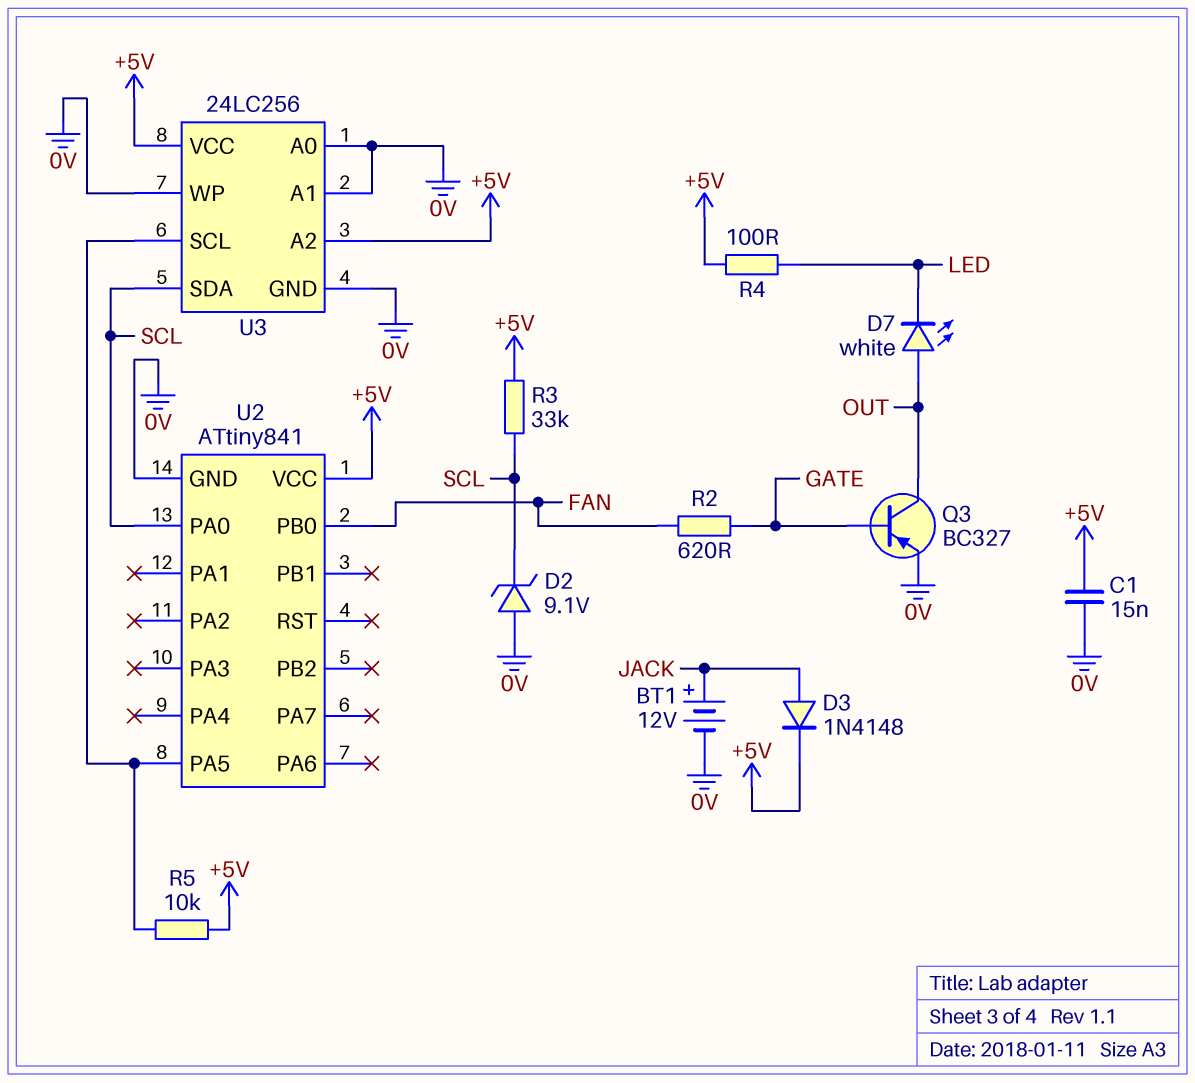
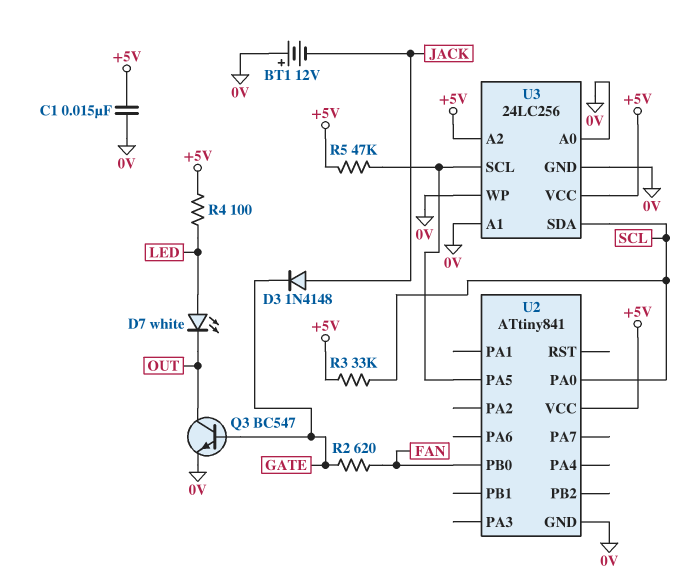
BT1: 12V (plus JACK, minus 0V) -> 12V (plus 0V, minus JACK)
D2: zener 9.1V (A 0V, K SCL) -> none
D3: diode 1N4148 (A JACK, K +5V) -> diode 1N4148 (A JACK, K GATE)
D7: LED white (A OUT, K LED) -> LED white (A LED, K OUT)
Q3: PNP BC327 (B GATE, C OUT, E 0V) -> NPN BC547 (B GATE, C OUT, E 0V)
R5: 10k (+5V, U2/PA5) -> 47k (+5V, U2/PA5)

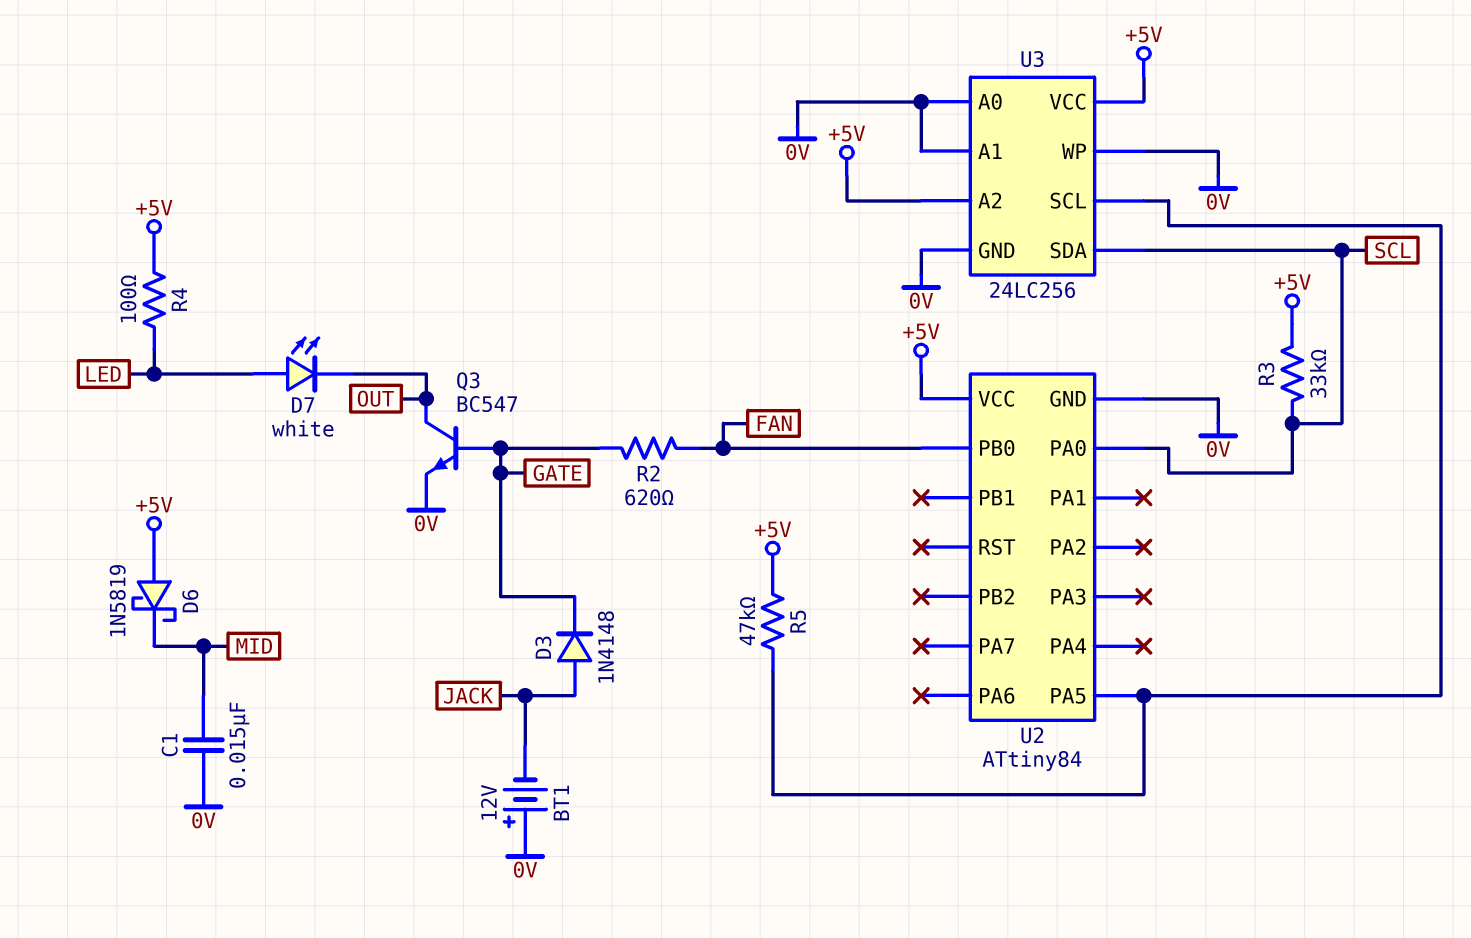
C1: 15nF (+5V, 0V) -> 15nF (0V, MID)
D6: none -> schottky 1N5819 (A +5V, K MID)
U2: ATtiny841 -> ATtiny84

